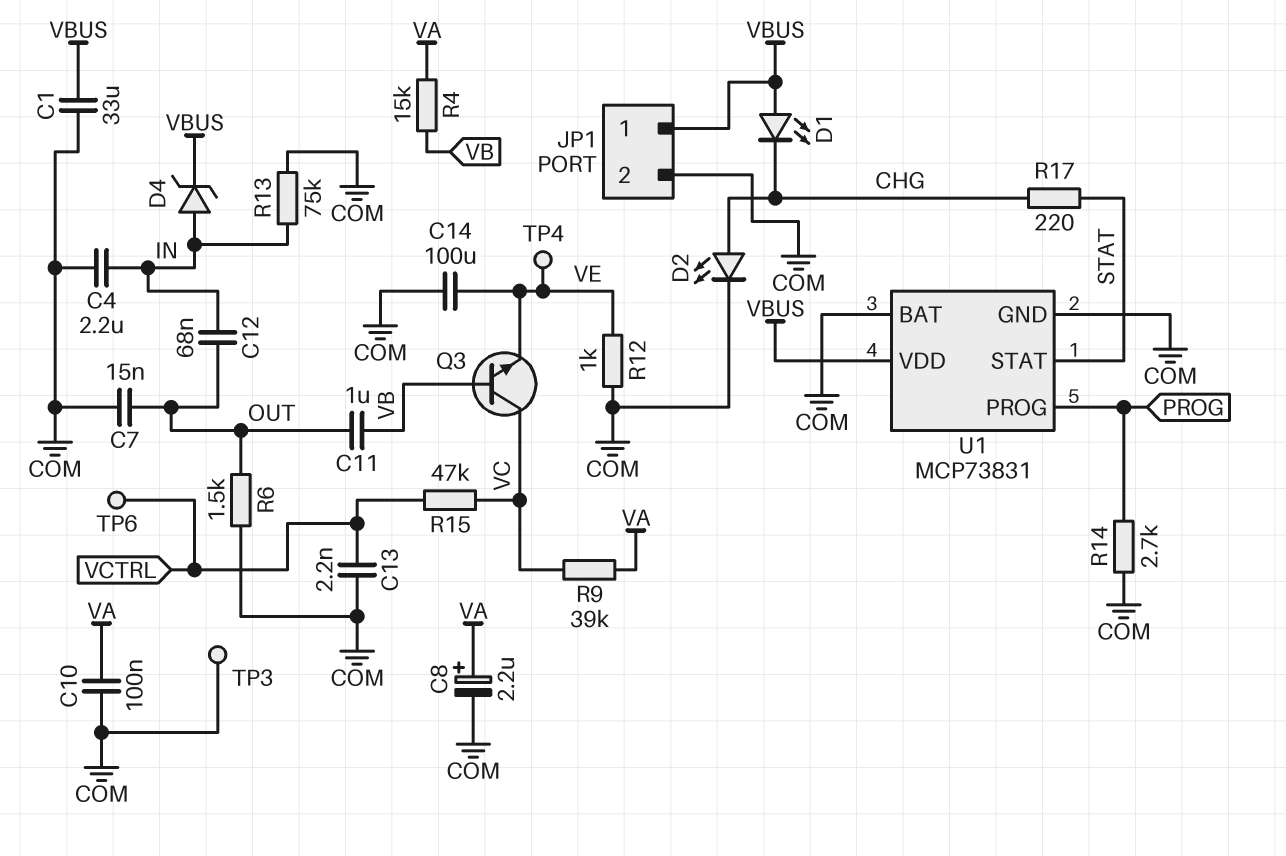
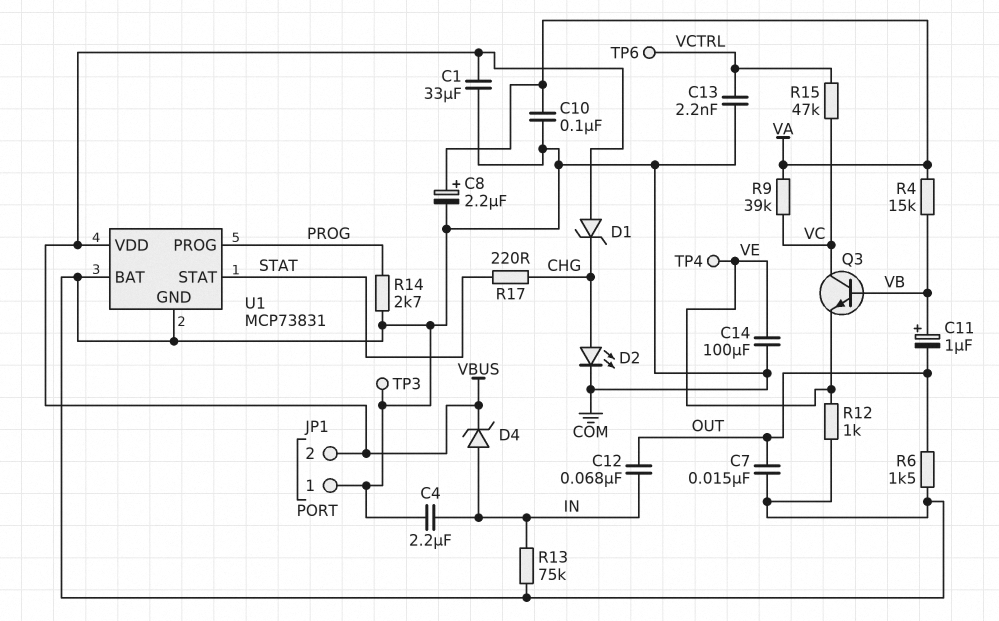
C11: 1uF (OUT, VB) -> 1uF (plus VB, minus OUT)
D1: LED (A VBUS, K CHG) -> zener (A VBUS, K CHG)
JP1 pin 1: VBUS -> COM
JP1 pin 2: COM -> VBUS

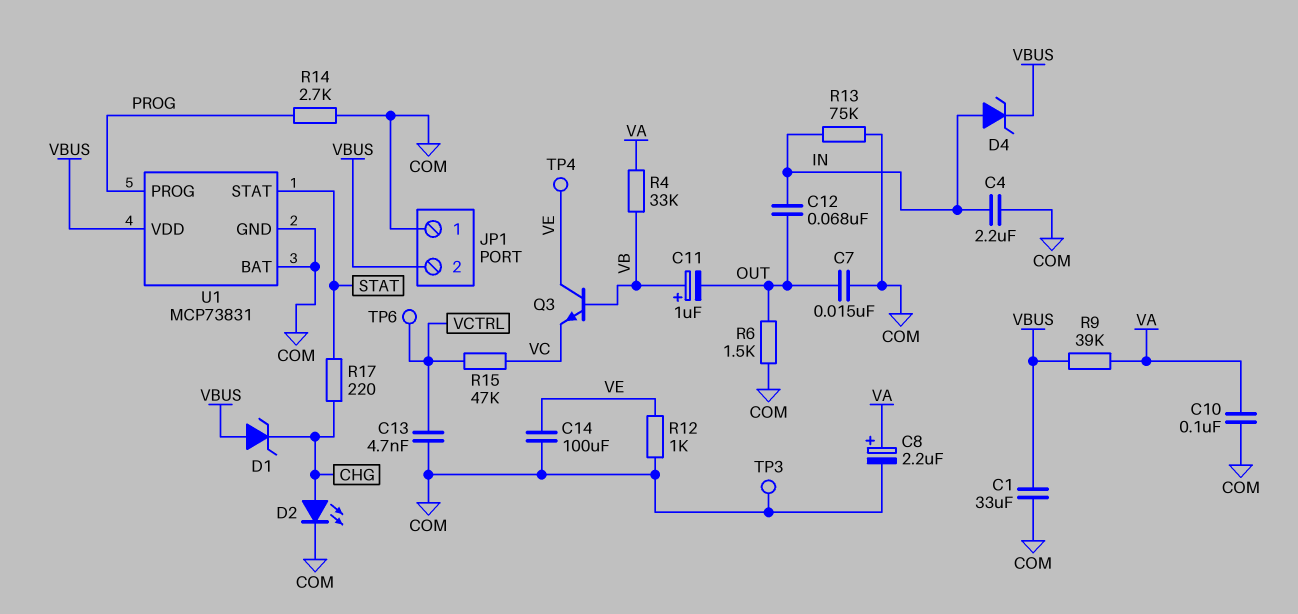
C13: 2.2nF (COM, VCTRL) -> 4.7nF (COM, VCTRL)
Q3: NPN (B VB, C VC, E VE) -> NPN (B VB, C VE, E VC)
R4: 15k (VA, VB) -> 33k (VA, VB)
R9: 39k (VA, VC) -> 39k (VA, VBUS)

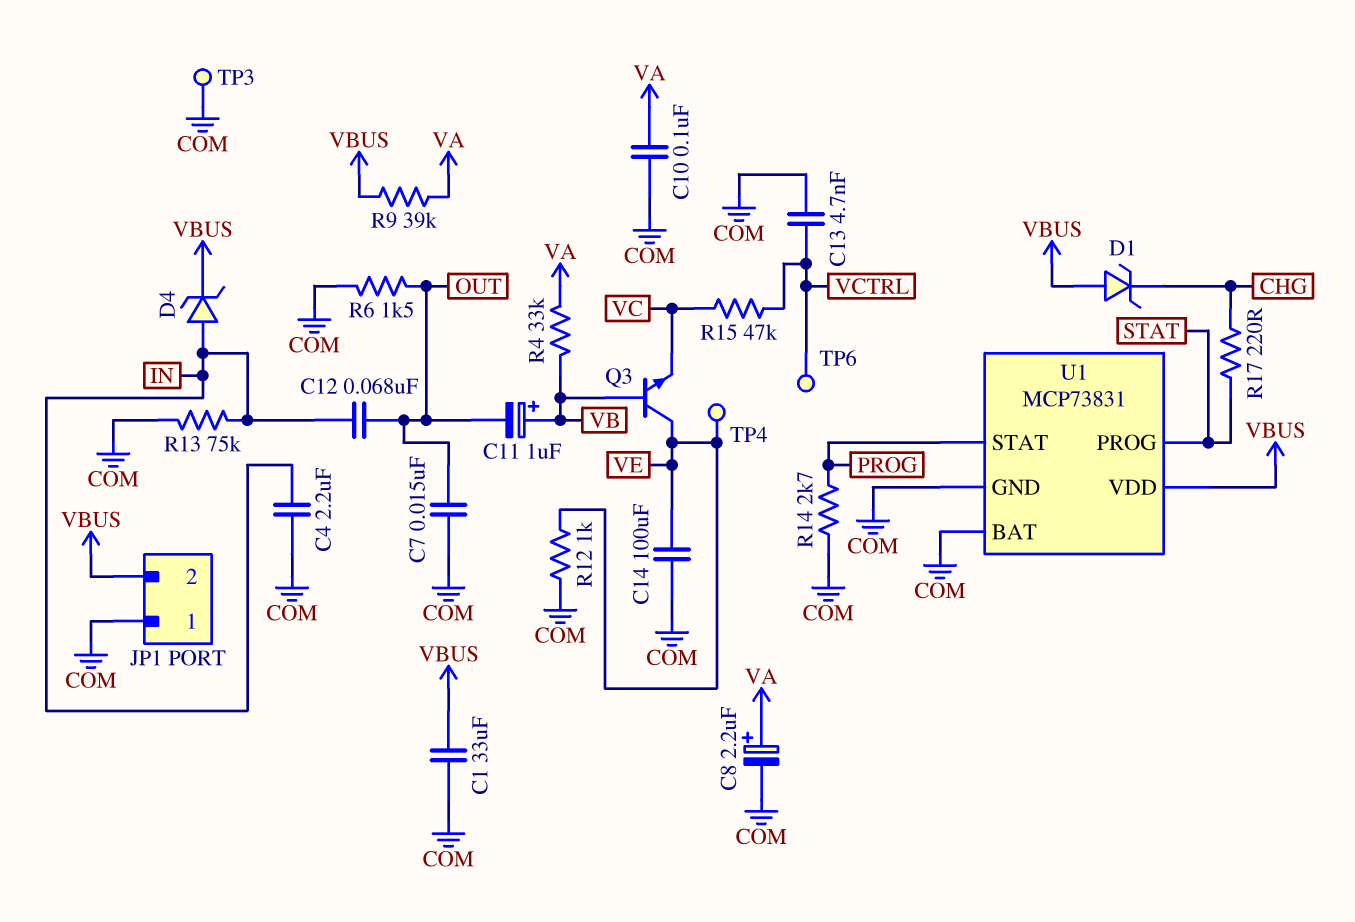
D2: LED (A CHG, K COM) -> none
U1 pin PROG: PROG -> STAT
U1 pin STAT: STAT -> PROG

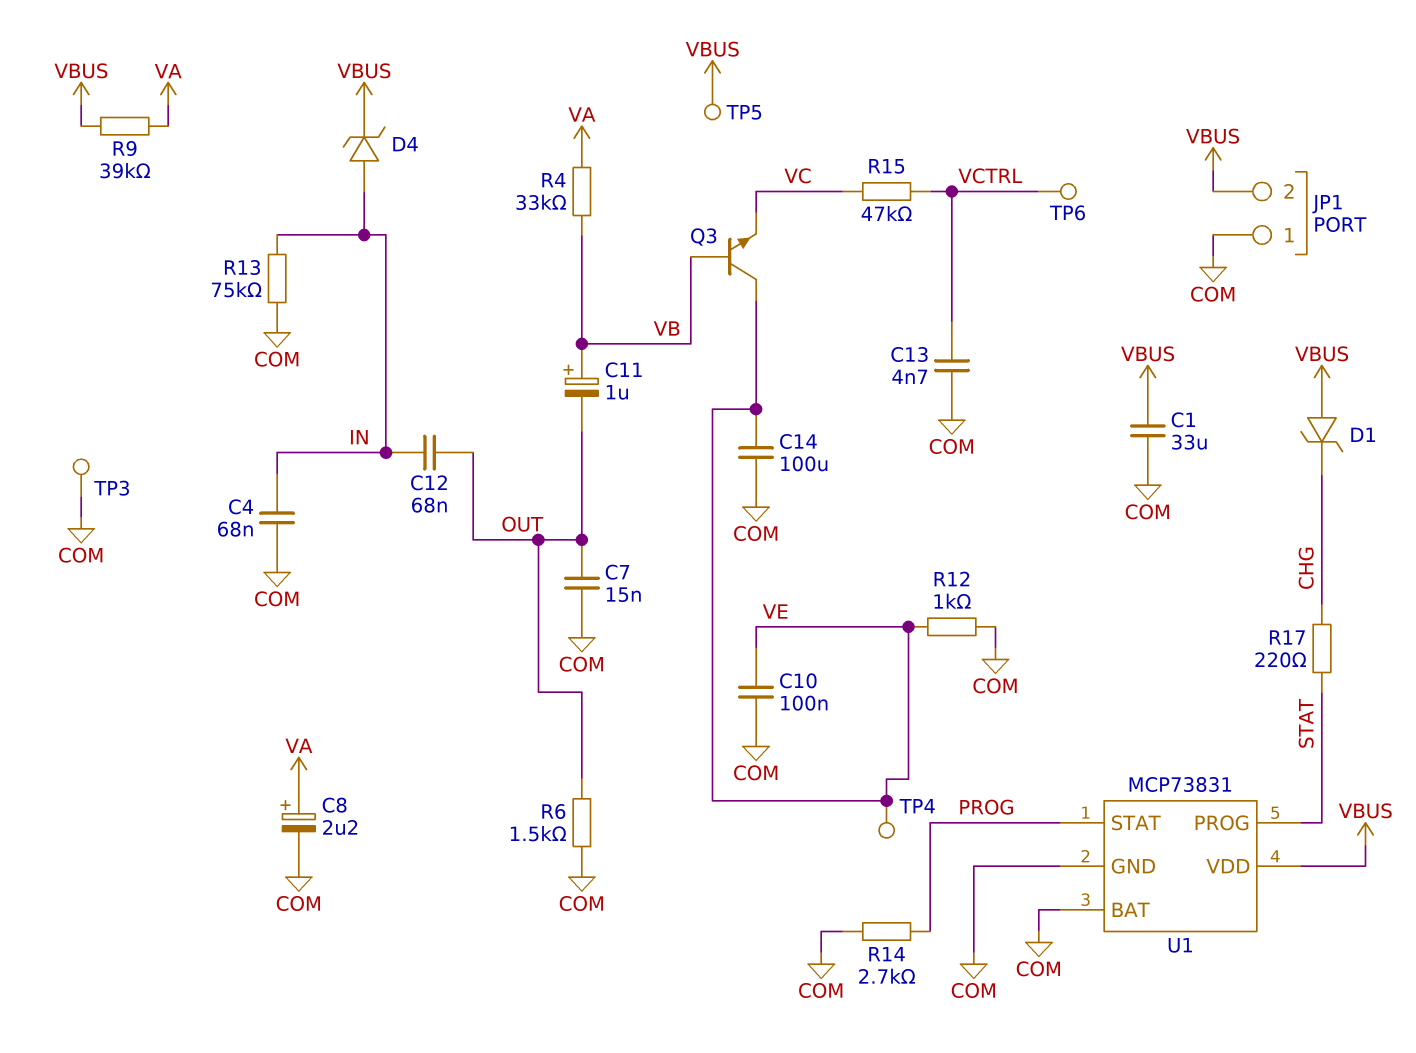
C4: 2.2uF (COM, IN) -> 68nF (COM, IN)
C10: 100nF (COM, VA) -> 100nF (COM, VE)
TP5: none -> test point (VBUS)

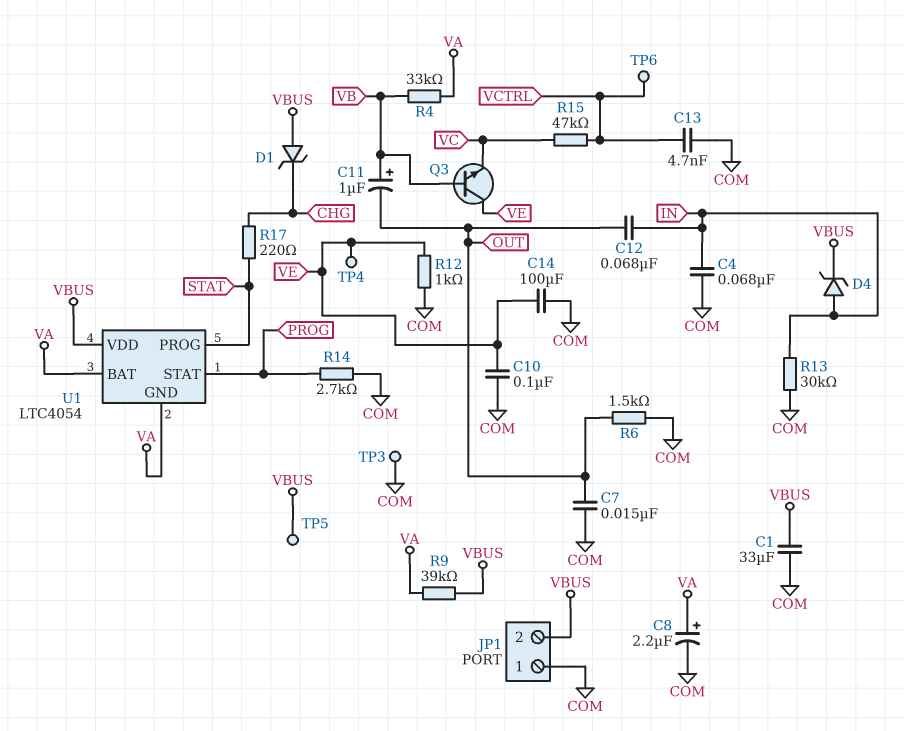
R13: 75k (COM, IN) -> 30k (COM, IN)
U1: MCP73831 -> LTC4054
U1 pin BAT: COM -> VA
U1 pin GND: COM -> VA

